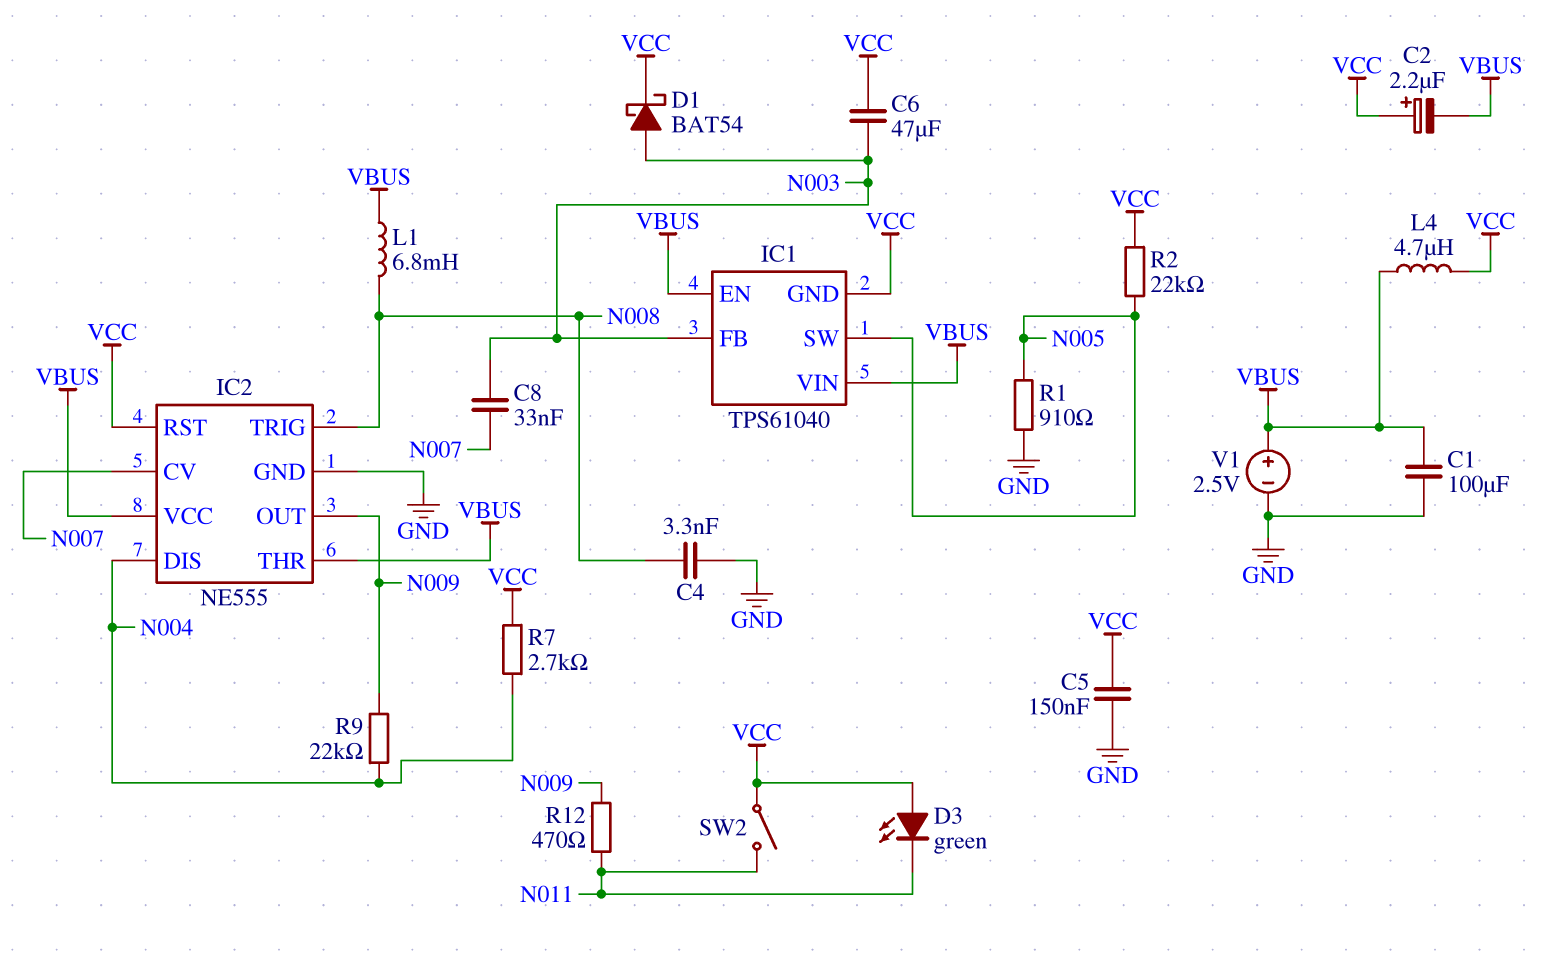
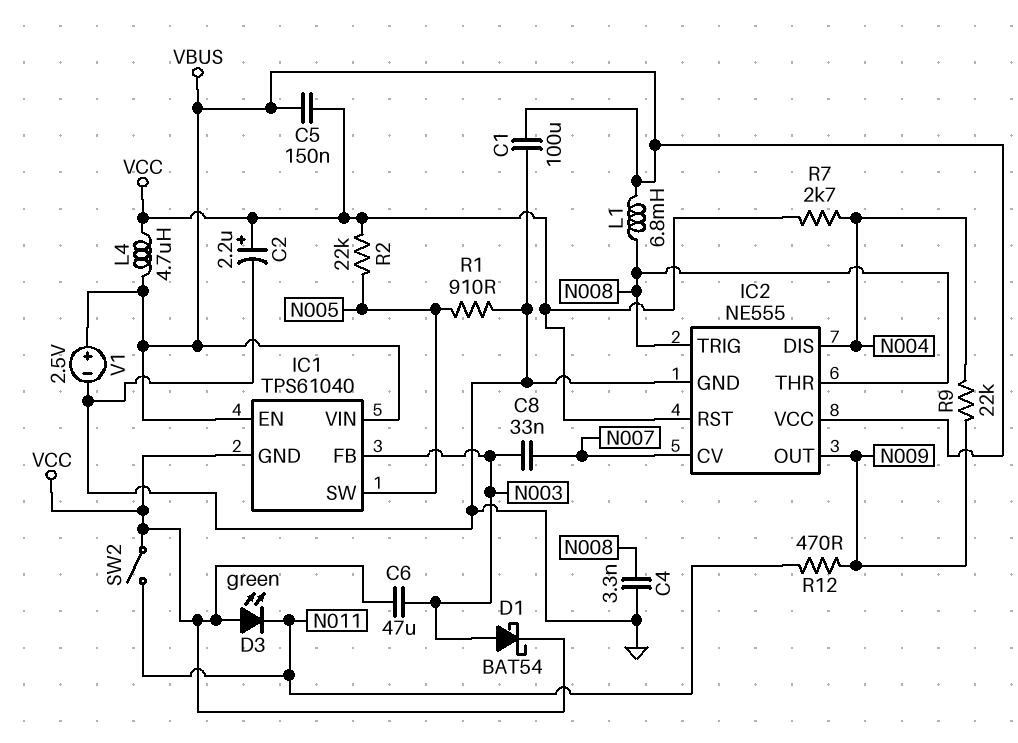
C2: 2.2uF (plus VCC, minus VBUS) -> 2.2uF (plus VCC, minus GND)
C5: 150nF (GND, VCC) -> 150nF (VBUS, VCC)
IC2 pin THR: VBUS -> N008

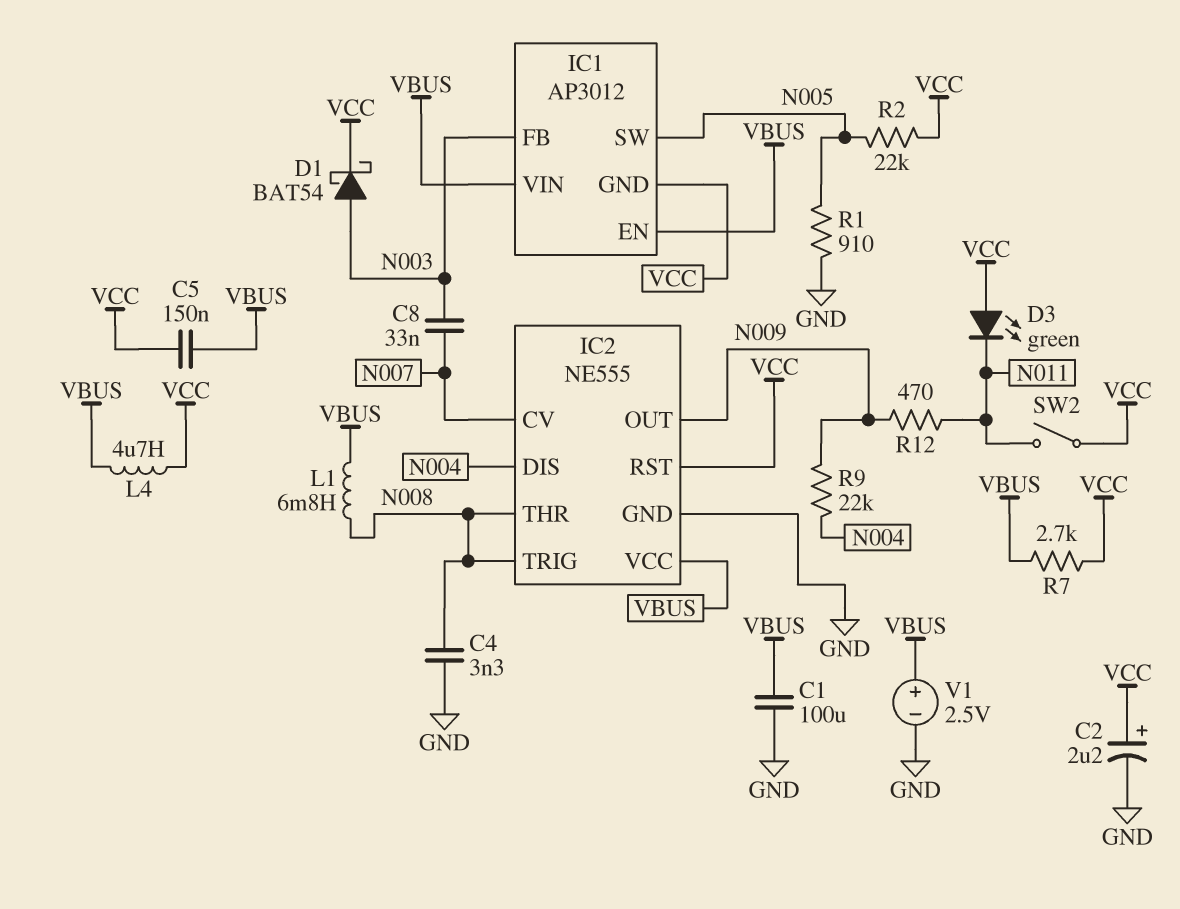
C6: 47uF (N003, VCC) -> none
IC1: TPS61040 -> AP3012
R7: 2.7k (N004, VCC) -> 2.7k (VBUS, VCC)

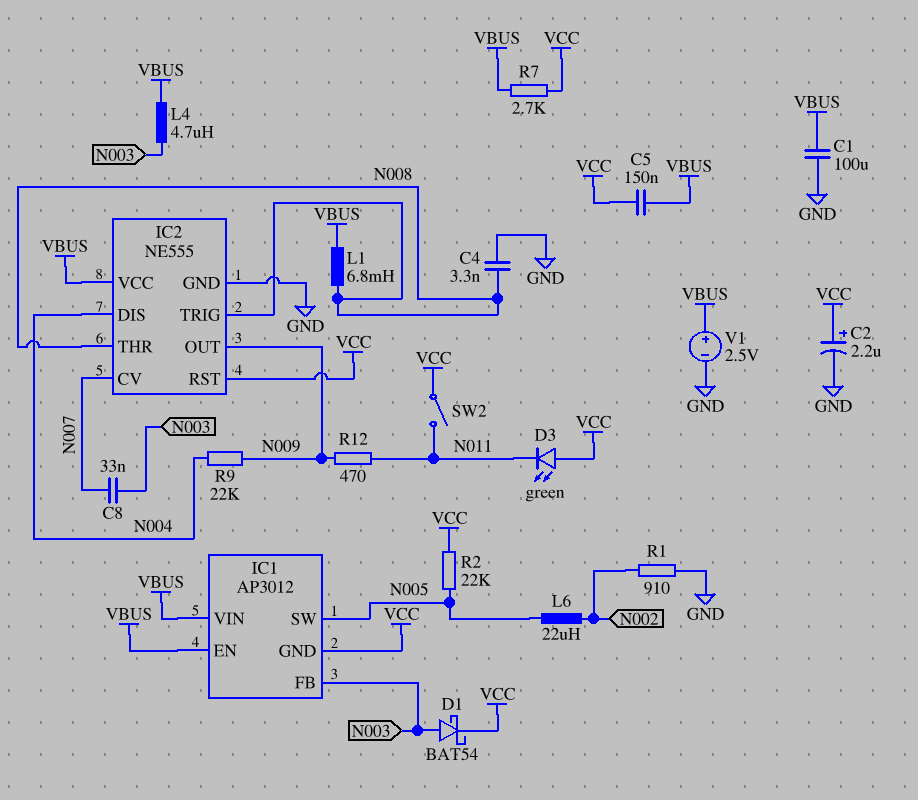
L4: 4.7uH (VBUS, VCC) -> 4.7uH (N003, VBUS)
L6: none -> 22uH (N002, N005)
R1: 910 (GND, N005) -> 910 (GND, N002)

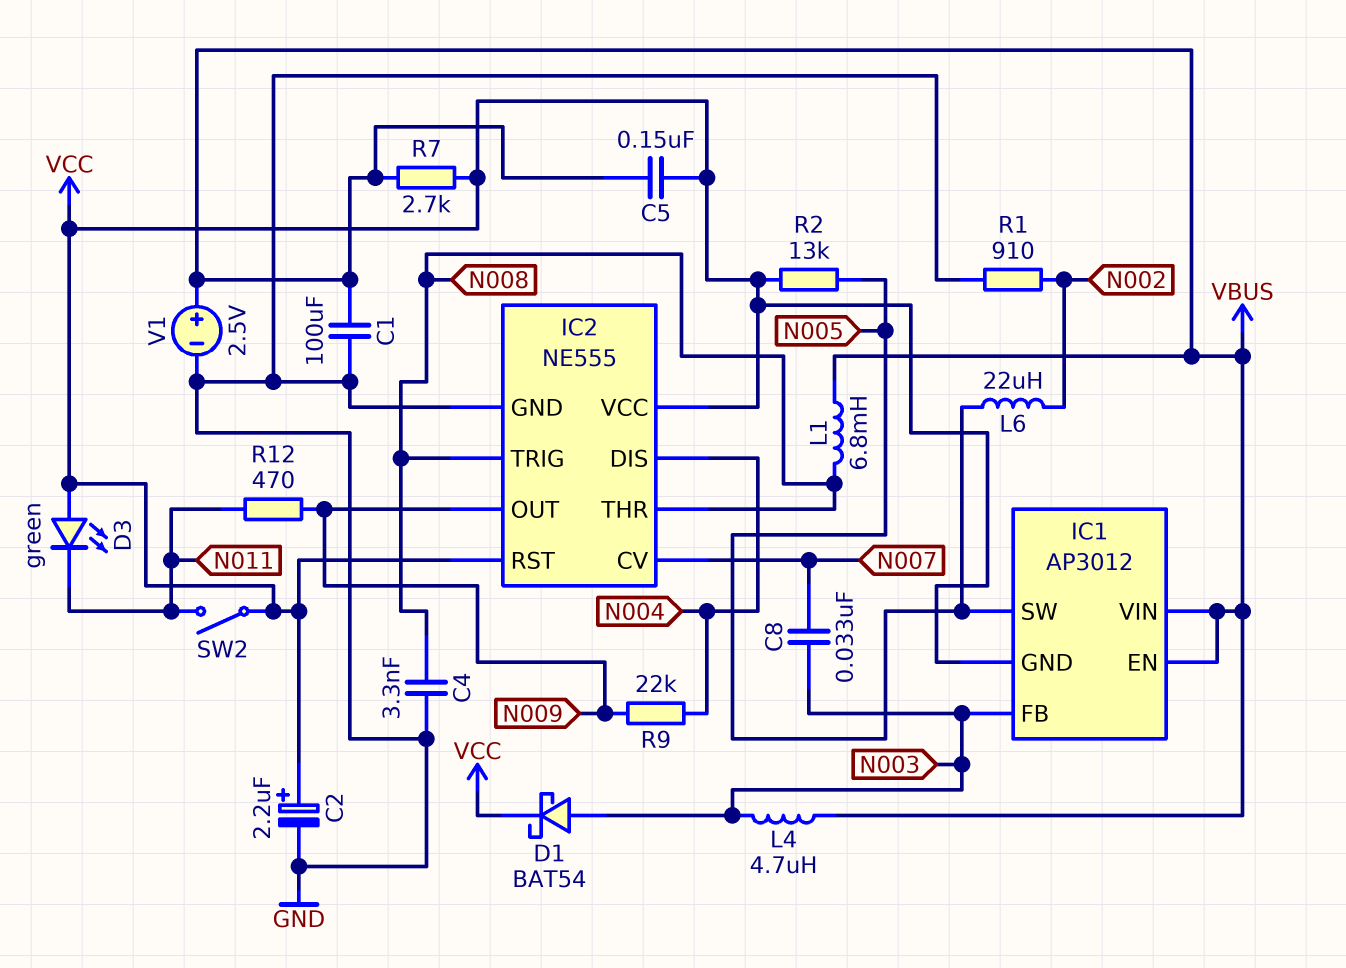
IC2 pin VCC: VBUS -> VCC
R2: 22k (N005, VCC) -> 13k (N005, VCC)

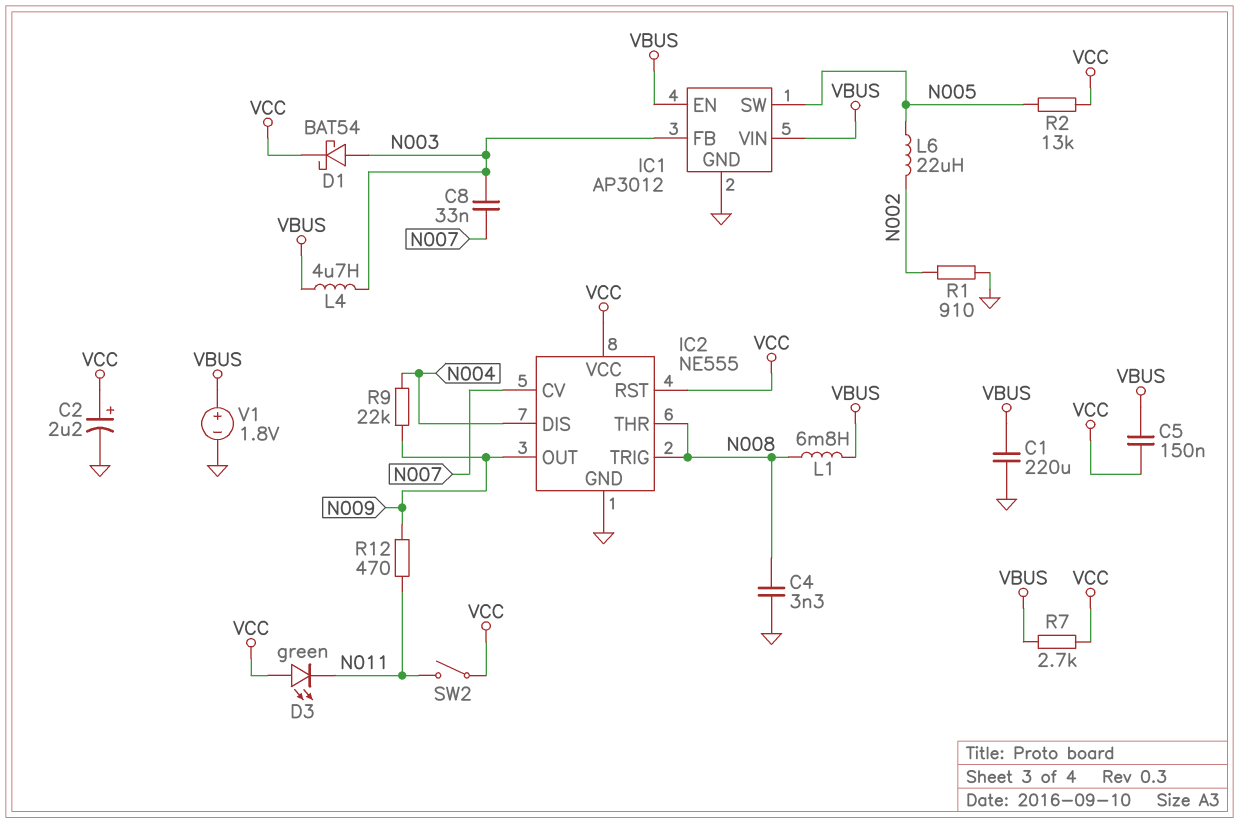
C1: 100uF (GND, VBUS) -> 220uF (GND, VBUS)
IC1 pin GND: VCC -> GND
V1: 2.5V (plus VBUS, minus GND) -> 1.8V (plus VBUS, minus GND)

